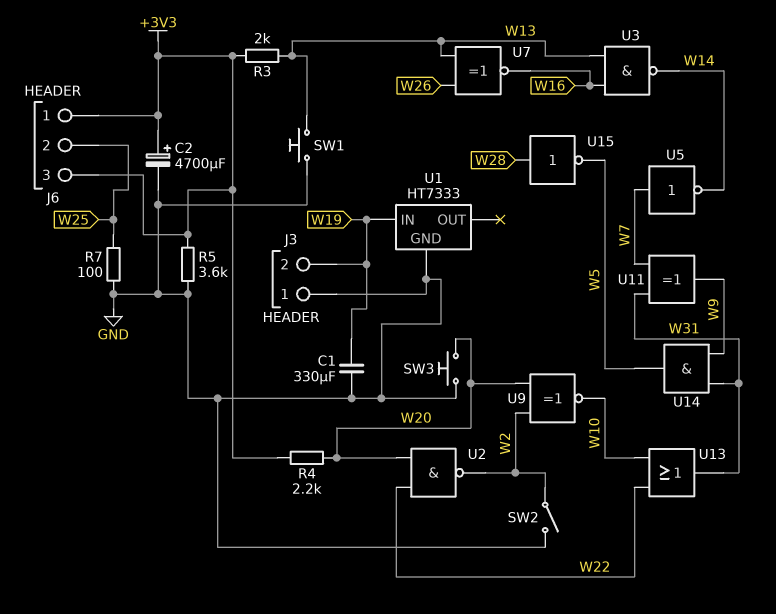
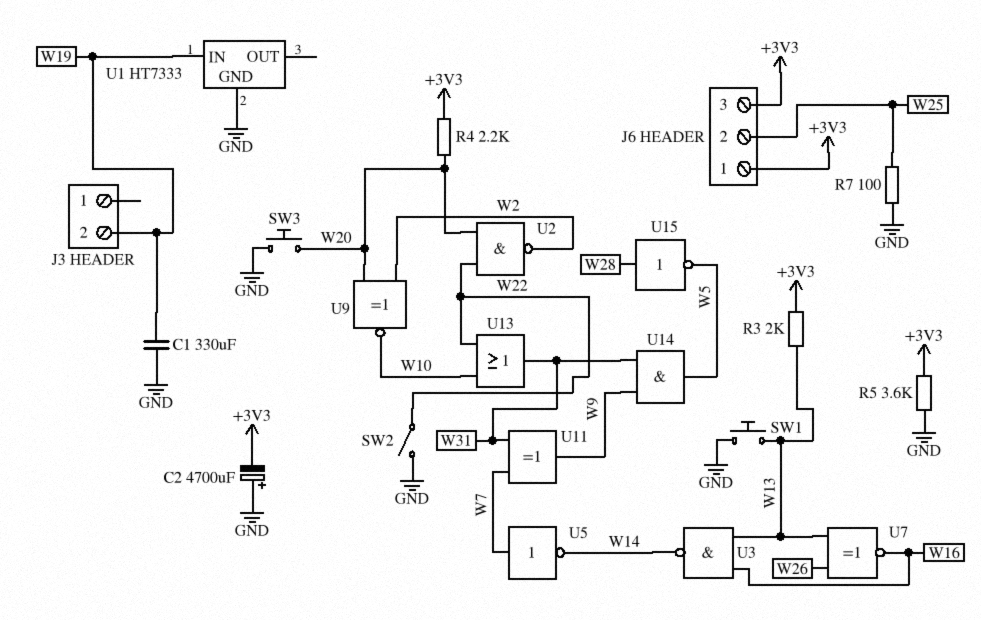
C2: 4700uF (plus +3V3, minus GND) -> 4700uF (plus GND, minus +3V3)
J3 pin 1: GND -> none
SW2: switch (GND, W2) -> switch (GND, W22)

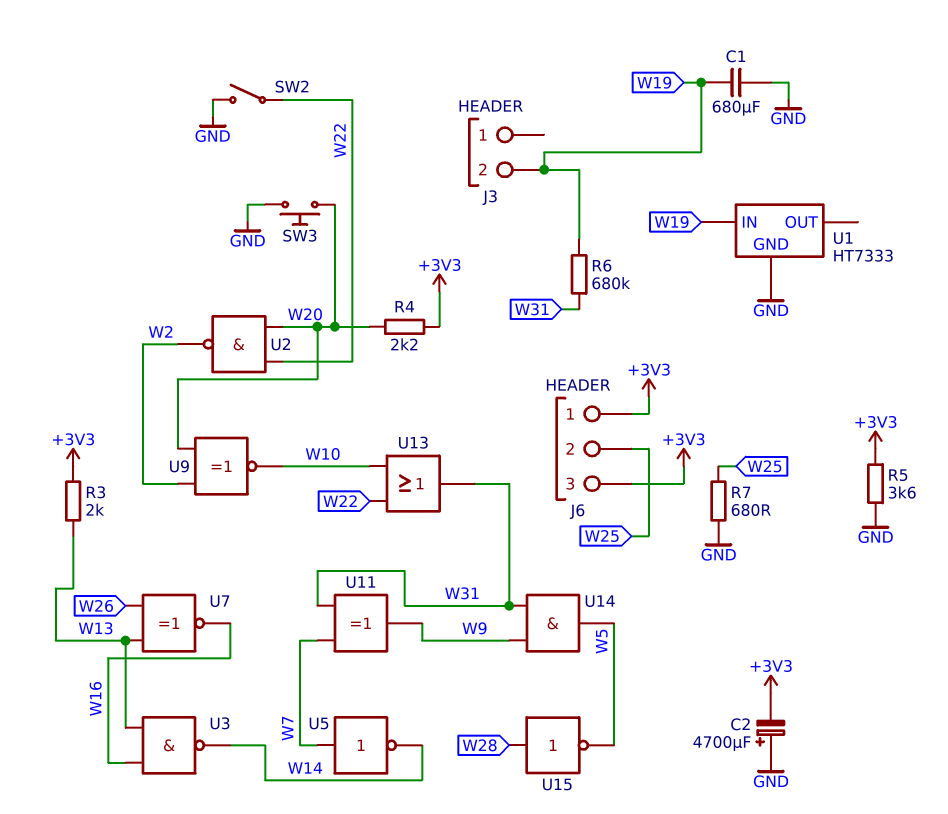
C1: 330uF (GND, W19) -> 680uF (GND, W19)
R6: none -> 680k (W19, W31)
R7: 100 (GND, W25) -> 680 (GND, W25)
SW1: button (GND, W13) -> none

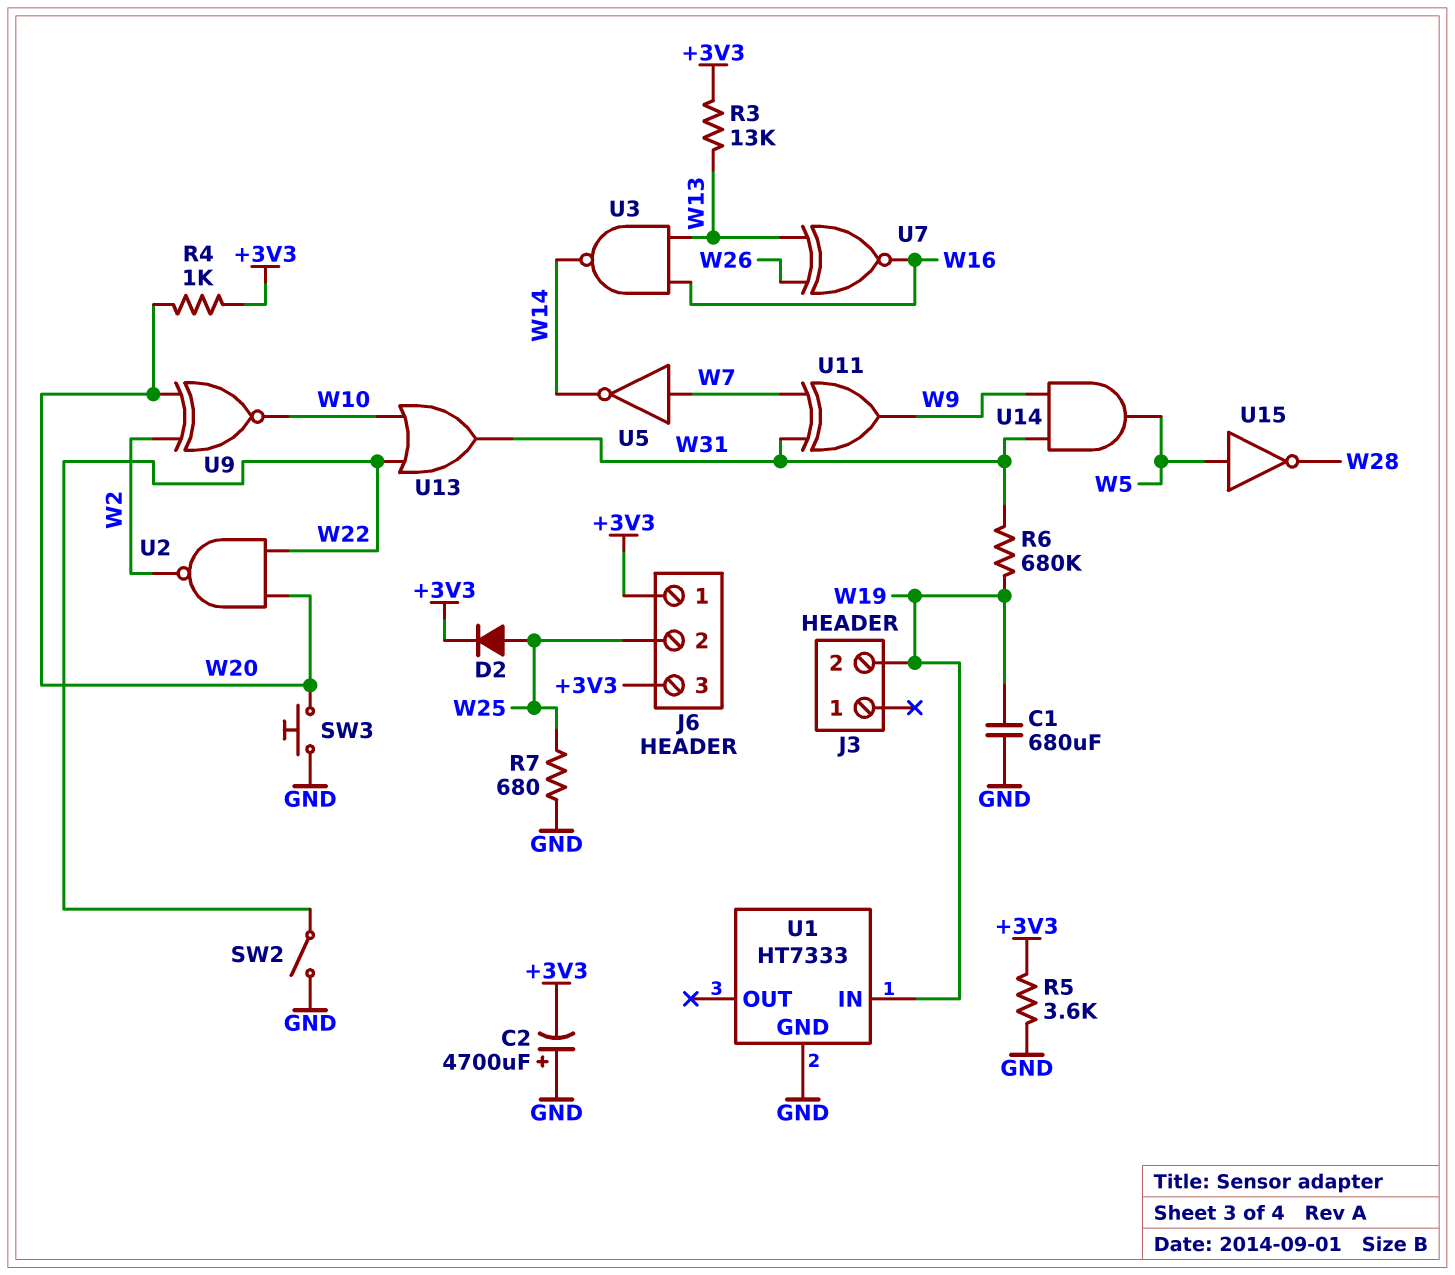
D2: none -> diode (A W25, K +3V3)
R3: 2k (+3V3, W13) -> 13k (+3V3, W13)
R4: 2.2k (+3V3, W20) -> 1k (+3V3, W20)
U15: NOT (in W28, out W5) -> NOT (in W5, out W28)

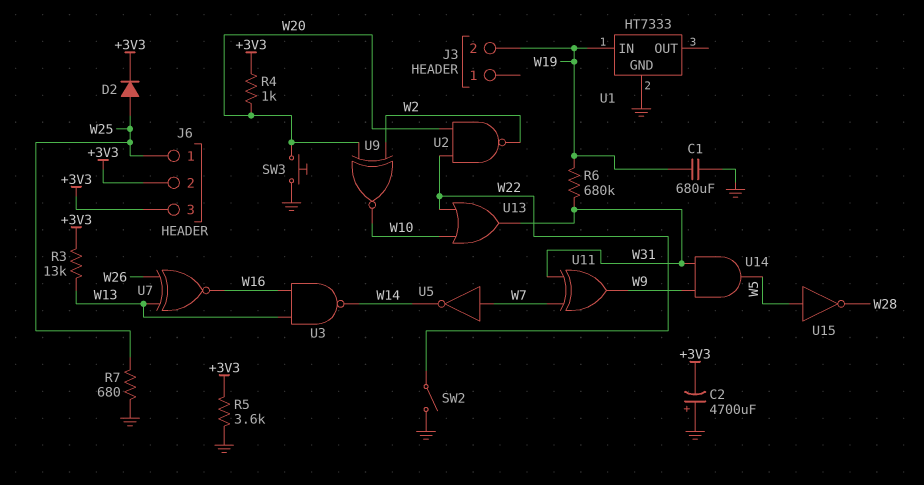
J6 pin 1: +3V3 -> W25
J6 pin 2: W25 -> +3V3

